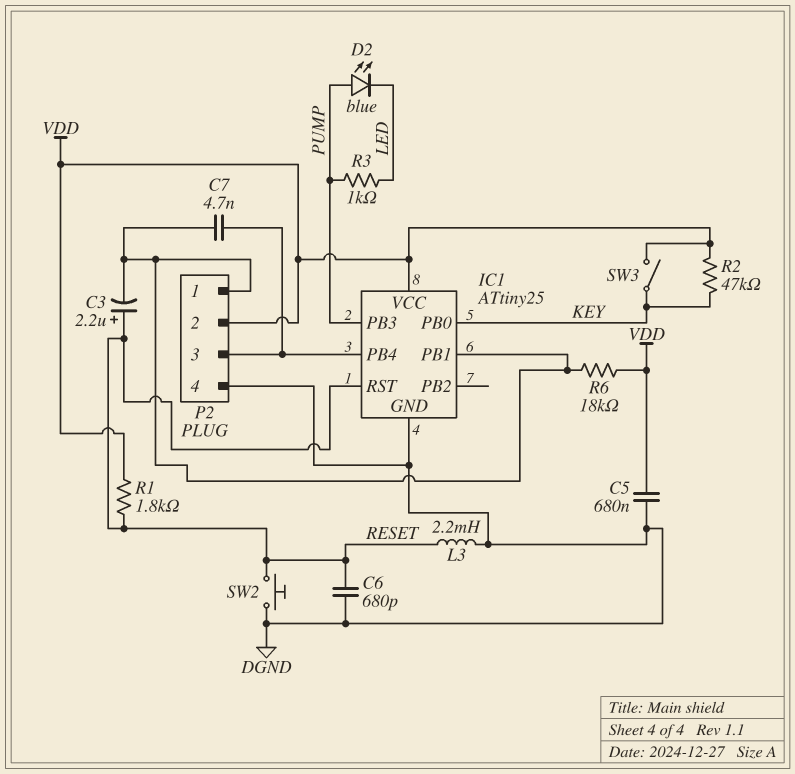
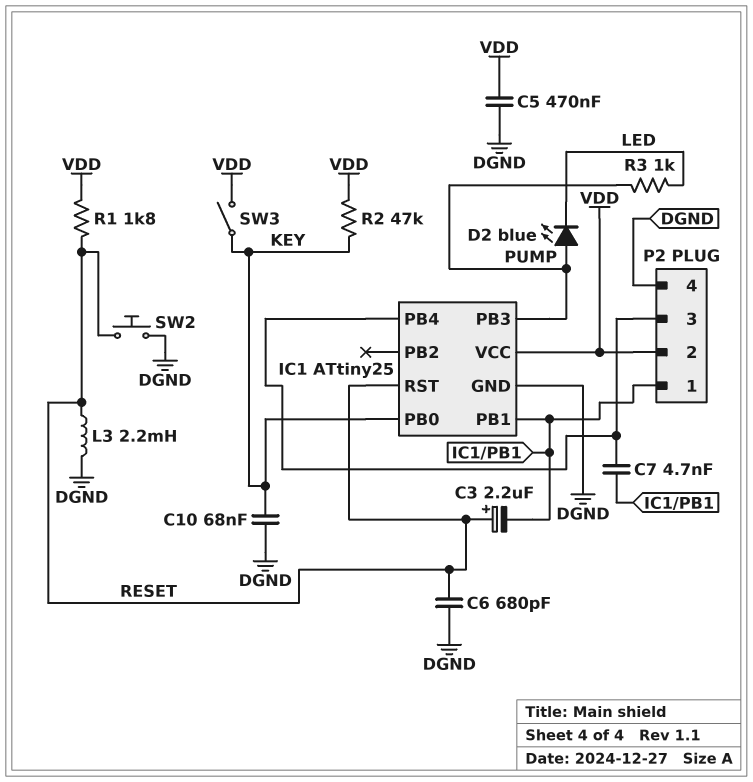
C5: 680nF (DGND, VDD) -> 470nF (DGND, VDD)
C10: none -> 68nF (DGND, KEY)
R6: 18k (IC1/PB1, VDD) -> none

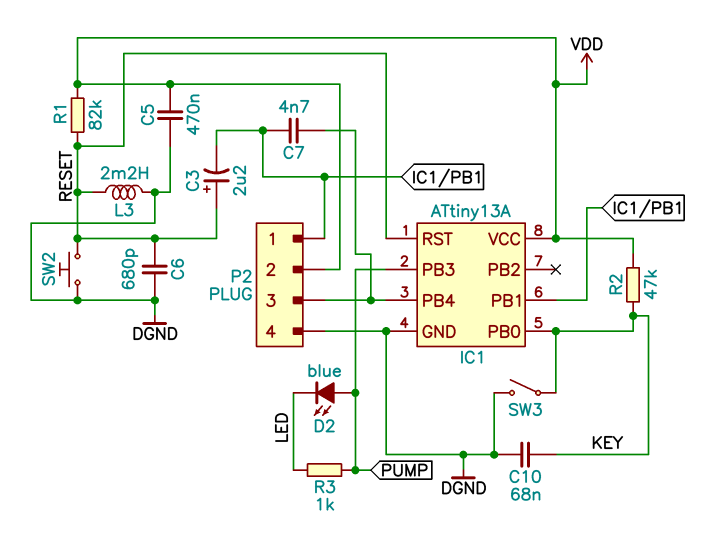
IC1: ATtiny25 -> ATtiny13A
R1: 1.8k (RESET, VDD) -> 82k (RESET, VDD)
SW3: switch (KEY, VDD) -> switch (DGND, KEY)

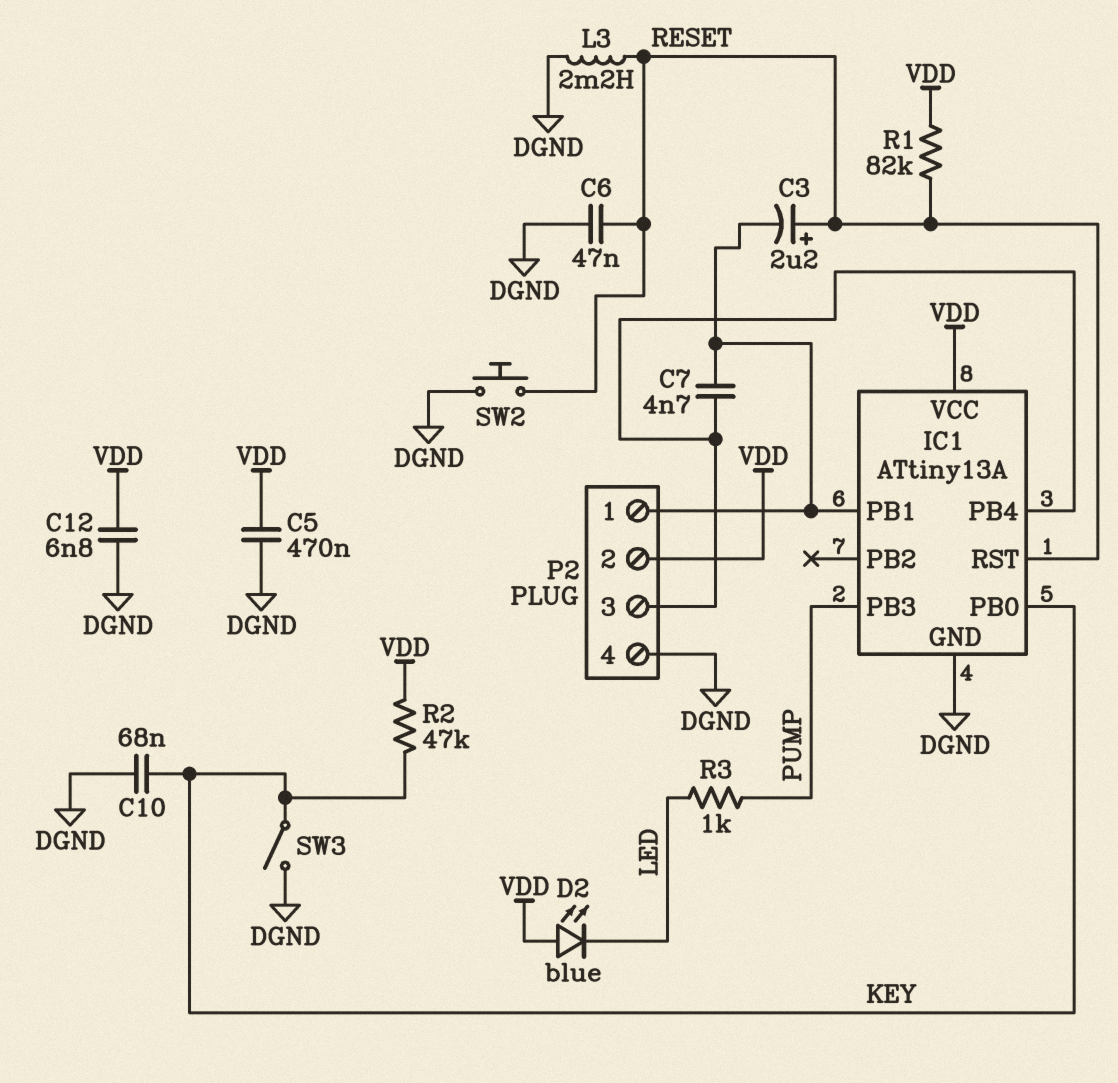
C6: 680pF (DGND, RESET) -> 47nF (DGND, RESET)
C12: none -> 6.8nF (DGND, VDD)
D2: LED blue (A PUMP, K LED) -> LED blue (A VDD, K LED)

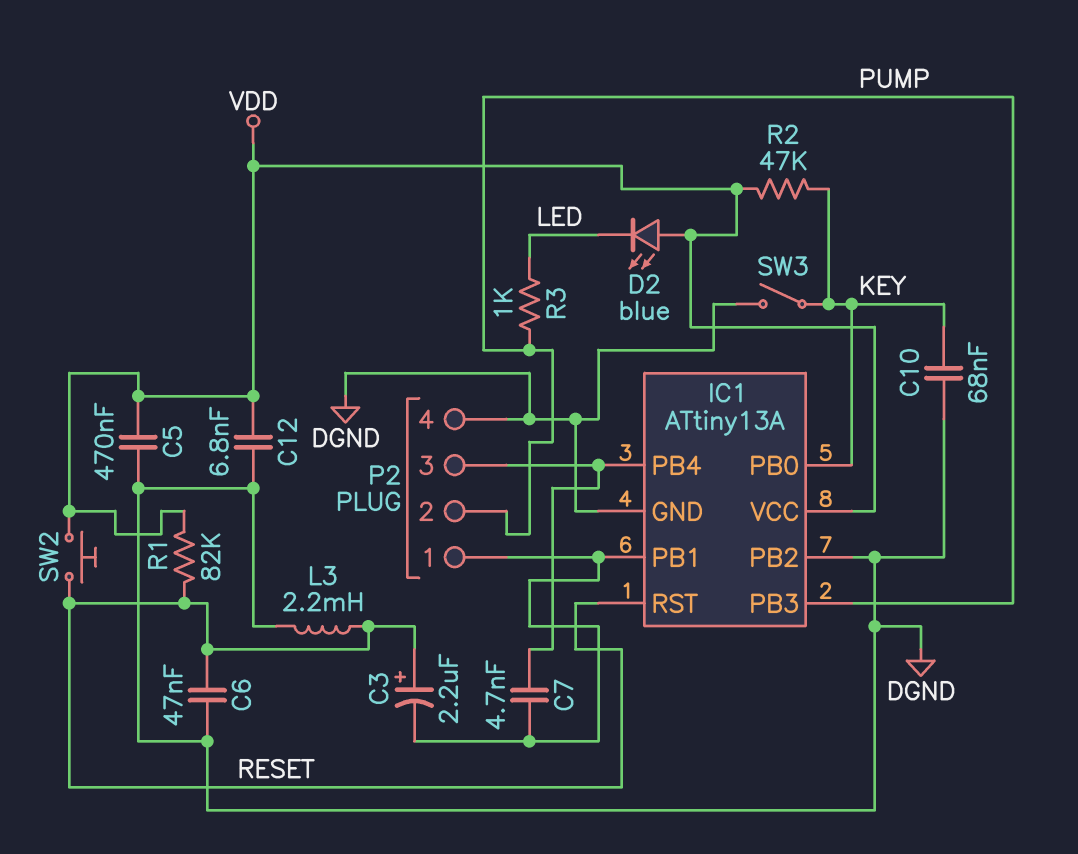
IC1 pin PB2: none -> DGND
P2 pin 2: VDD -> PUMP
SW2: button (DGND, RESET) -> button (RESET, VDD)

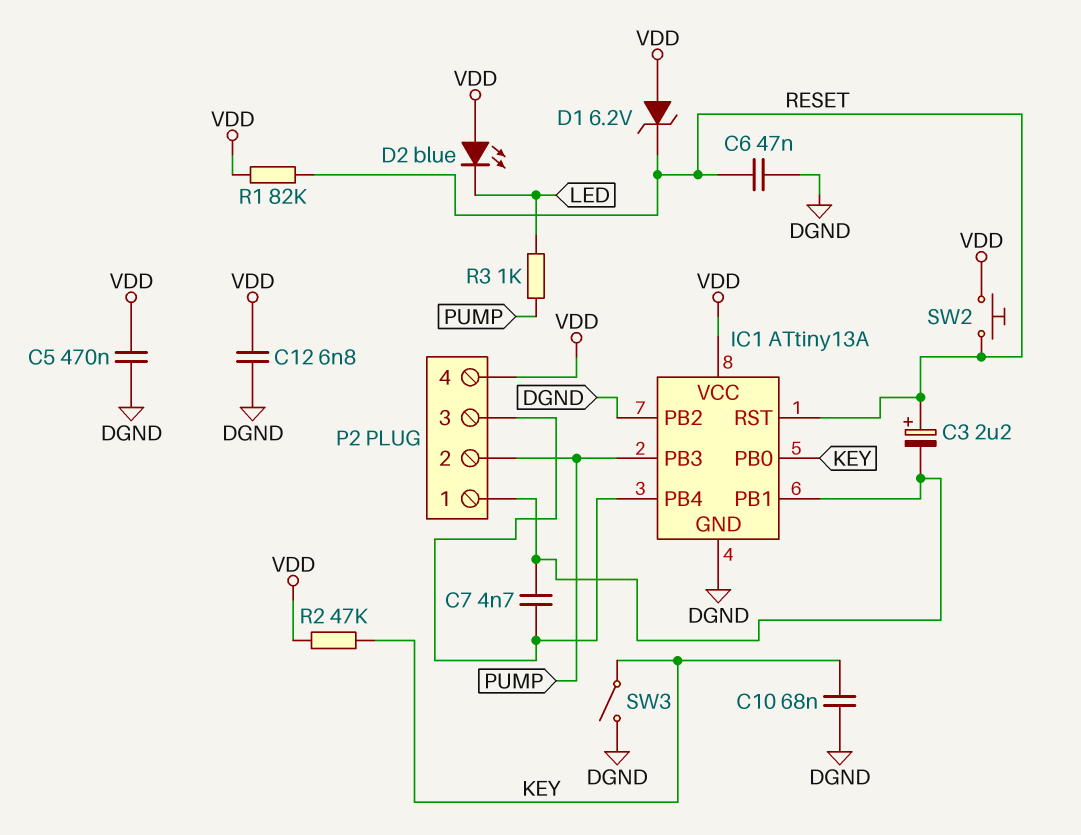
D1: none -> zener 6.2V (A VDD, K RESET)
L3: 2.2mH (DGND, RESET) -> none
P2 pin 4: DGND -> VDD

